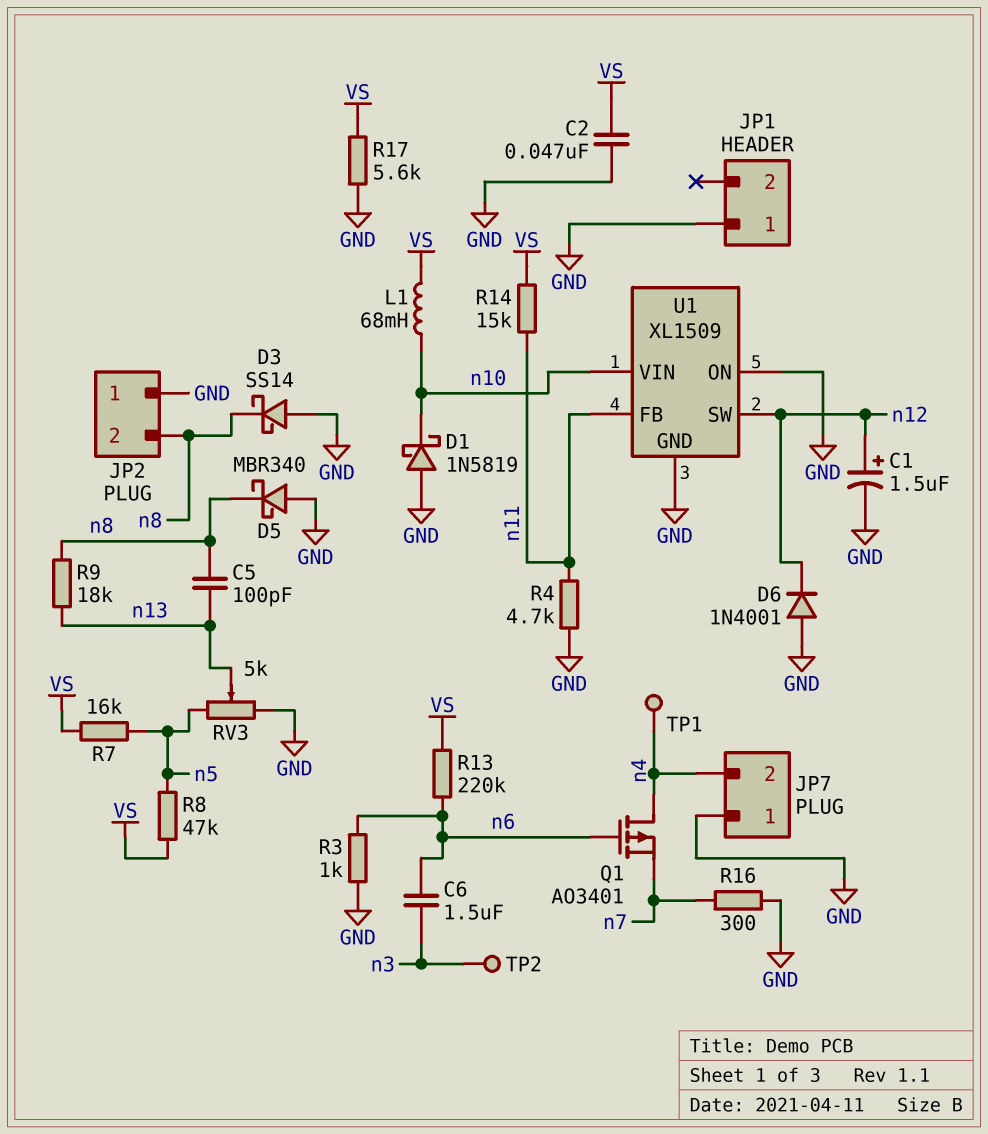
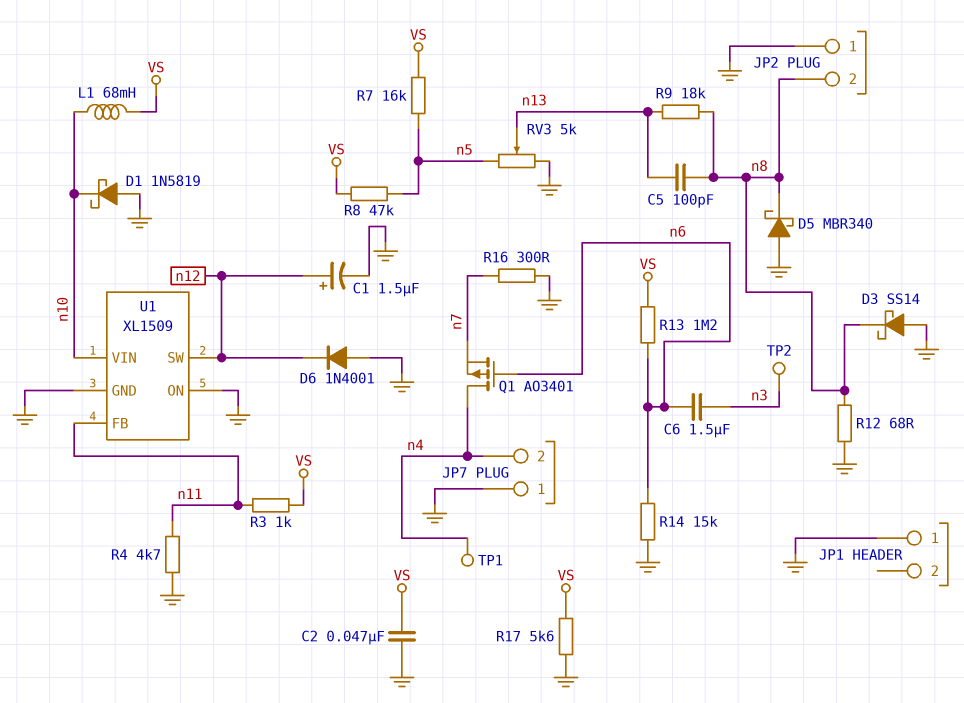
R3: 1k (GND, n6) -> 1k (VS, n11)
R12: none -> 68 (GND, n8)
R13: 220k (VS, n6) -> 1.2M (VS, n6)
R14: 15k (VS, n11) -> 15k (GND, n6)

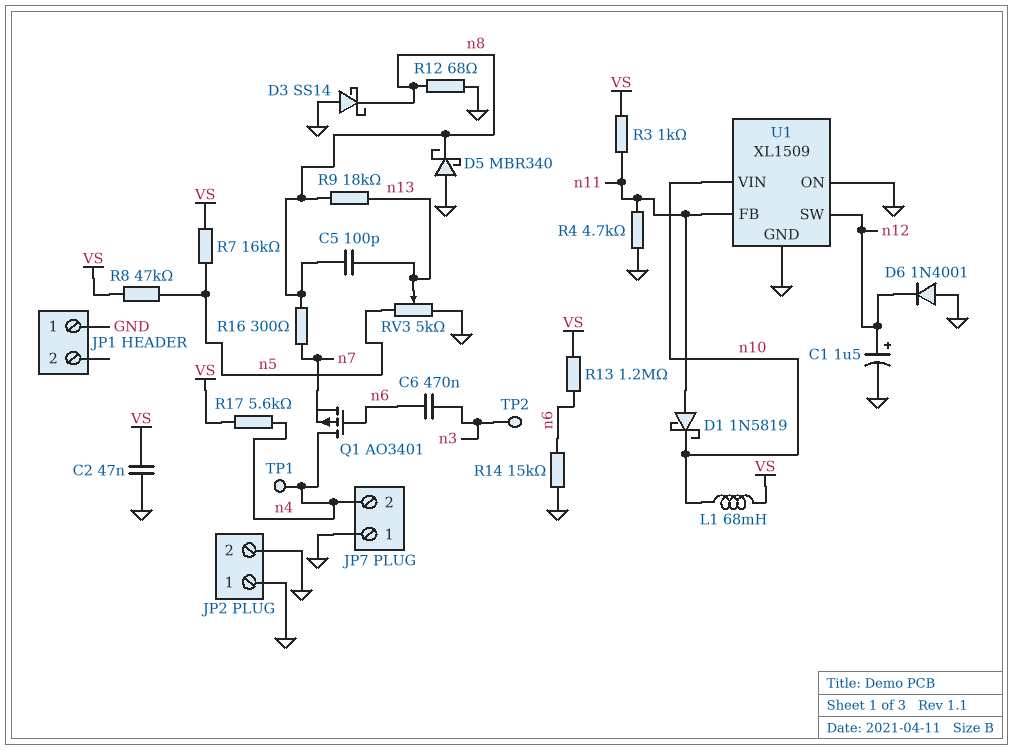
C6: 1.5uF (n3, n6) -> 470nF (n3, n6)
D1: schottky 1N5819 (A GND, K n10) -> schottky 1N5819 (A n11, K n10)
JP2 pin 2: n8 -> GND
R16: 300 (GND, n7) -> 300 (n7, n8)
R17: 5.6k (GND, VS) -> 5.6k (VS, n4)

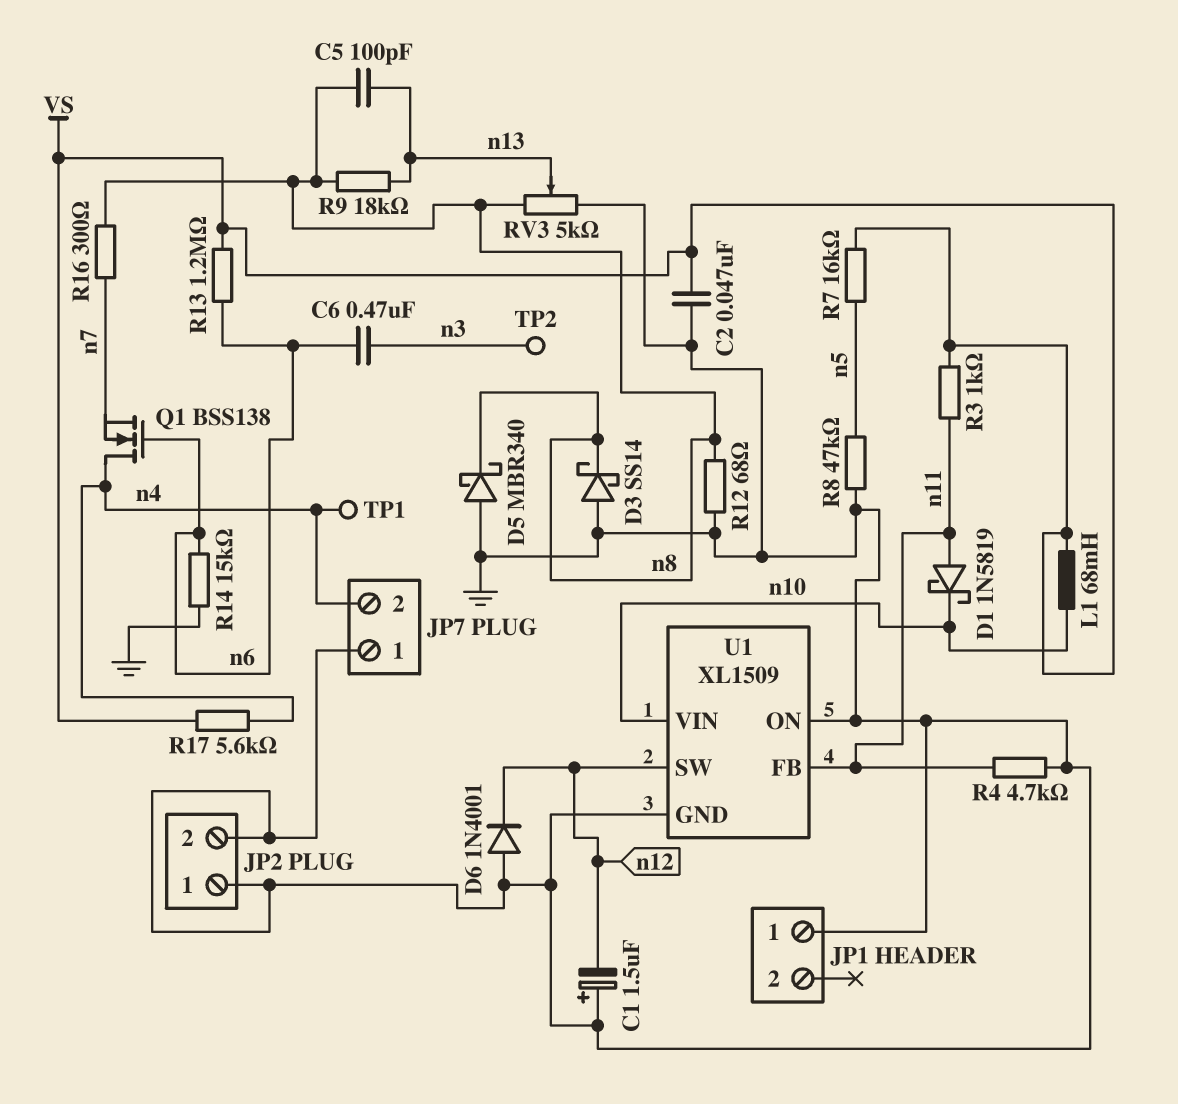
C1: 1.5uF (plus n12, minus GND) -> 1.5uF (plus GND, minus n12)
Q1: PMOS AO3401 (G n6, D n4, S n7) -> NMOS BSS138 (G n6, D n4, S n7)
R8: 47k (VS, n5) -> 47k (GND, n5)
RV3: 5k (GND, n5, wiper n13) -> 5k (GND, n8, wiper n13)

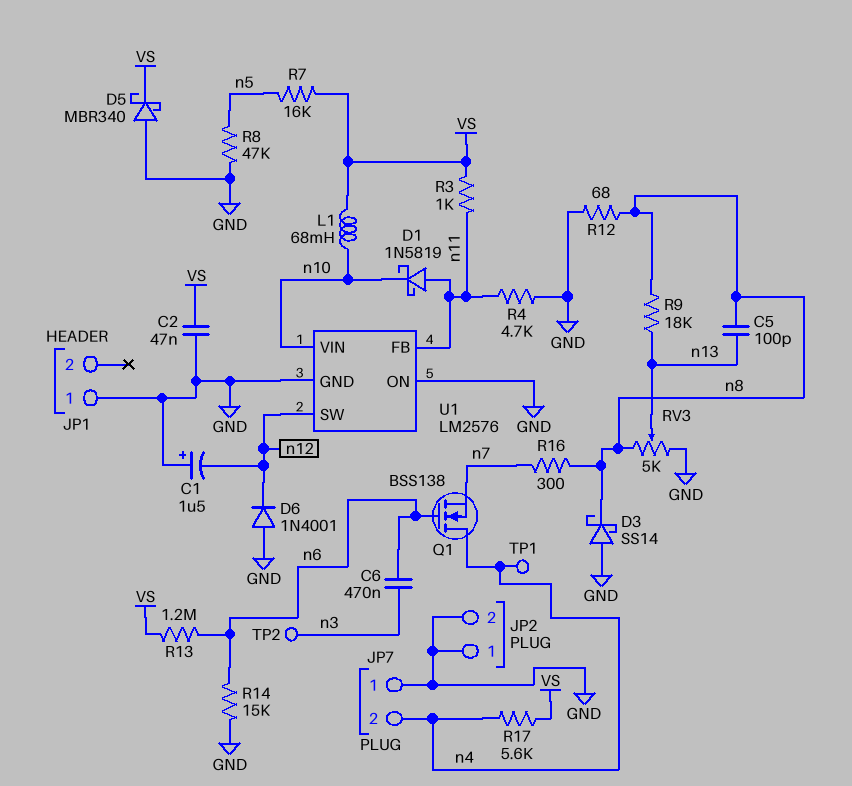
D5: schottky MBR340 (A GND, K n8) -> schottky MBR340 (A GND, K VS)
U1: XL1509 -> LM2576

